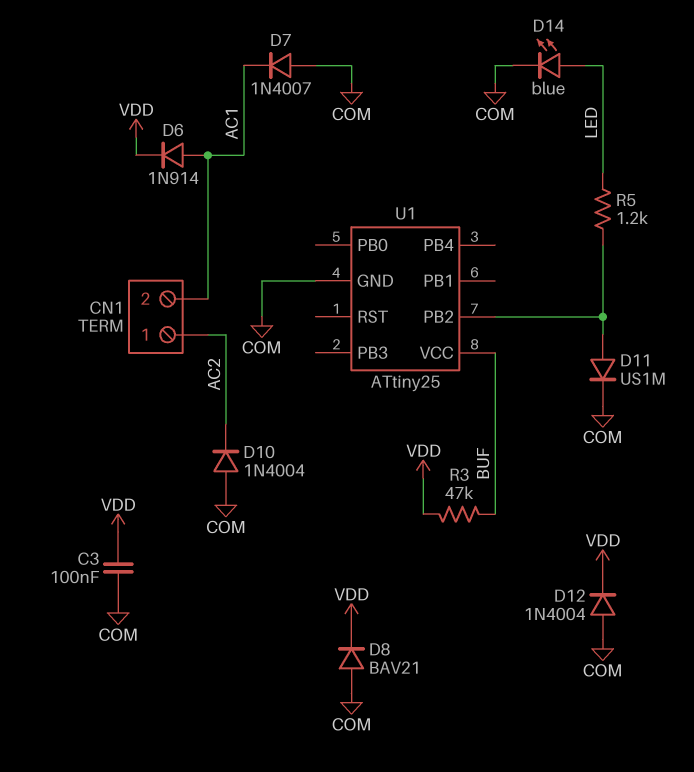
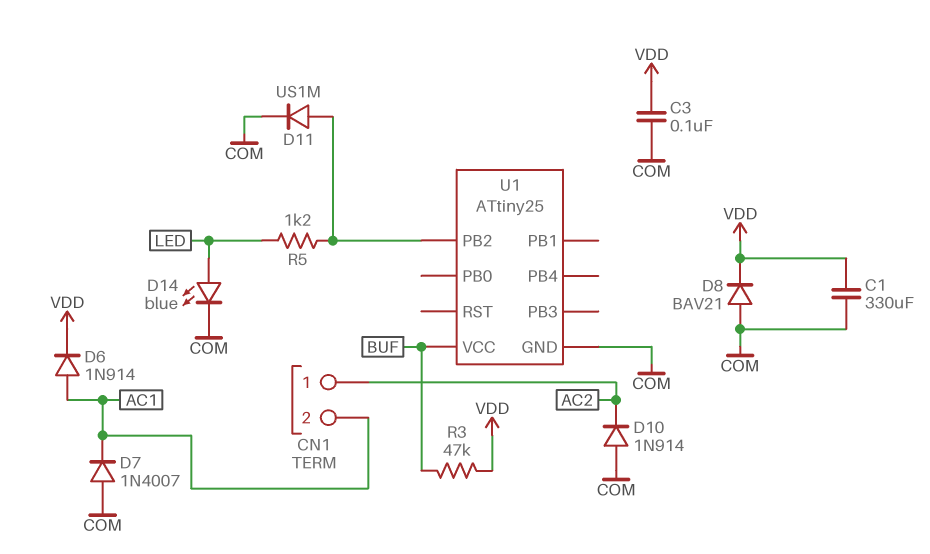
C1: none -> 330uF (COM, VDD)
D10: diode 1N4004 (A COM, K AC2) -> diode 1N914 (A COM, K AC2)
D12: diode 1N4004 (A COM, K VDD) -> none

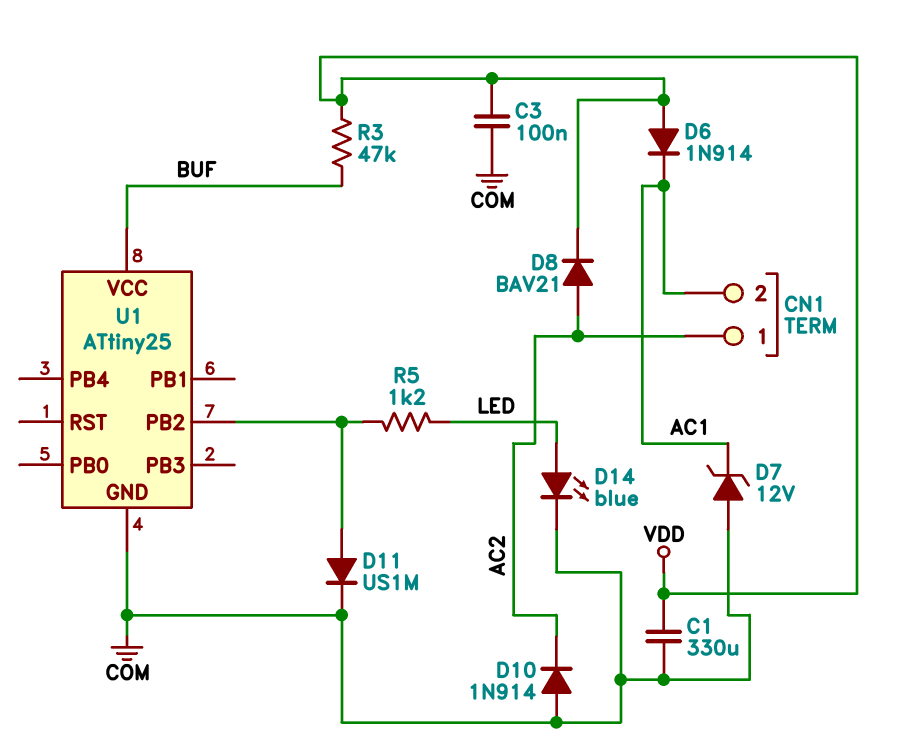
D6: diode 1N914 (A AC1, K VDD) -> diode 1N914 (A VDD, K AC1)
D7: diode 1N4007 (A COM, K AC1) -> zener 12V (A COM, K AC1)
D8: diode BAV21 (A COM, K VDD) -> diode BAV21 (A AC2, K VDD)

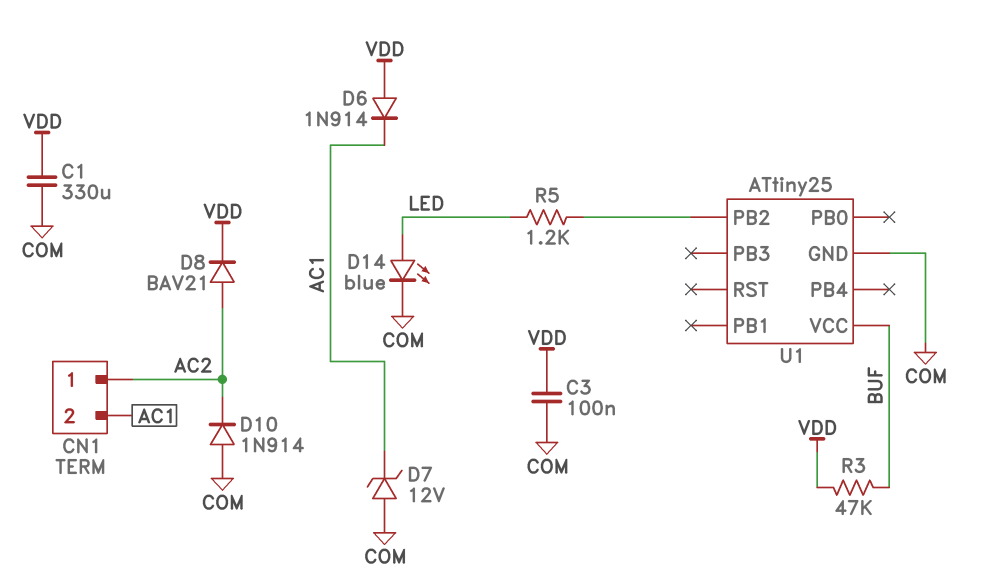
D11: diode US1M (A U1/PB2, K COM) -> none

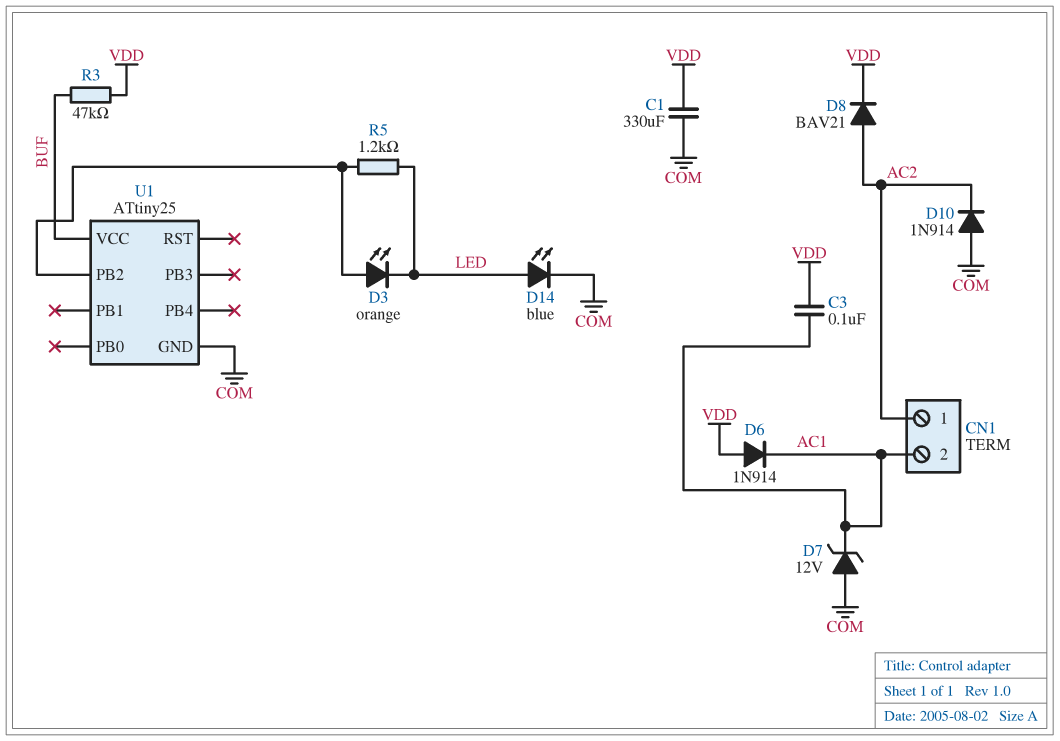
C3: 100nF (COM, VDD) -> 100nF (AC1, VDD)
D3: none -> LED orange (A U1/PB2, K LED)

